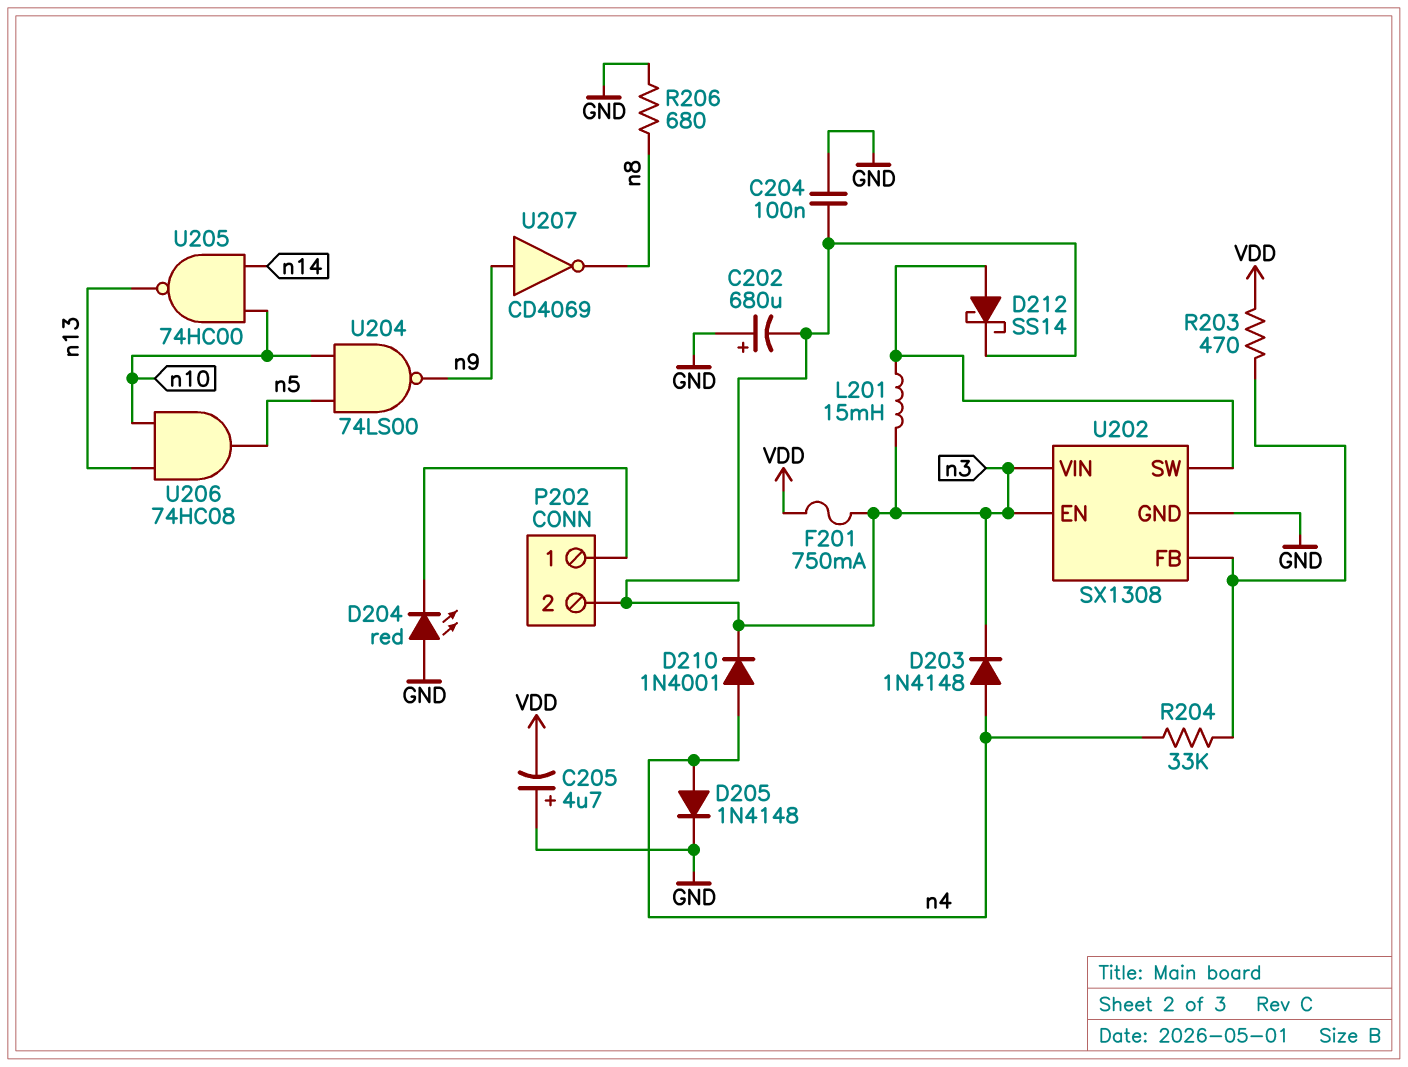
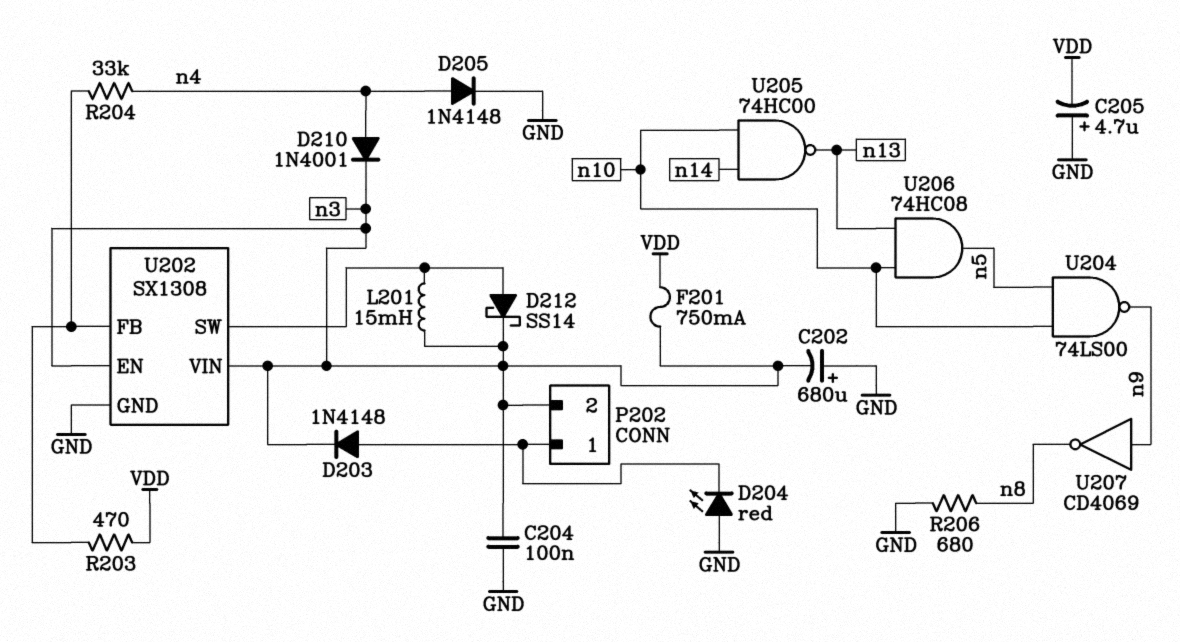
D203: diode 1N4148 (A n4, K n3) -> diode 1N4148 (A P202/1, K n3)

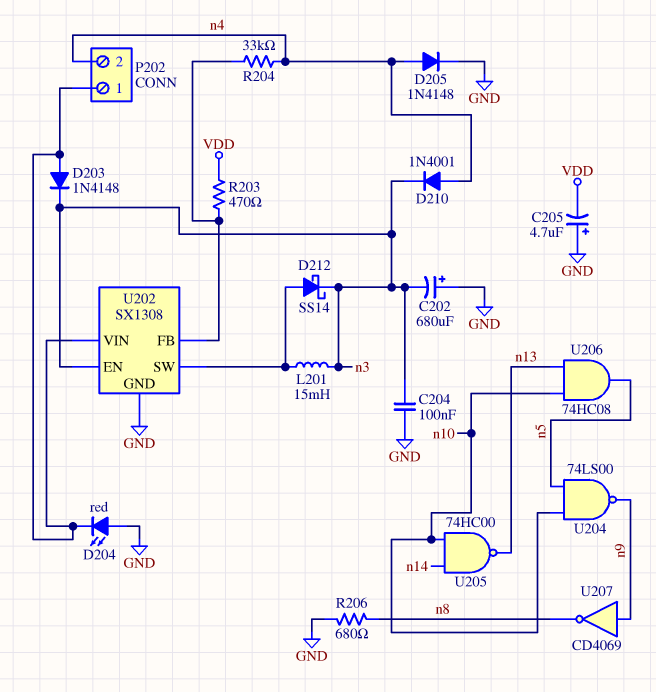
F201: 750mA (VDD, n3) -> none
P202 pin 2: n3 -> n4
U202 pin VIN: n3 -> P202/1

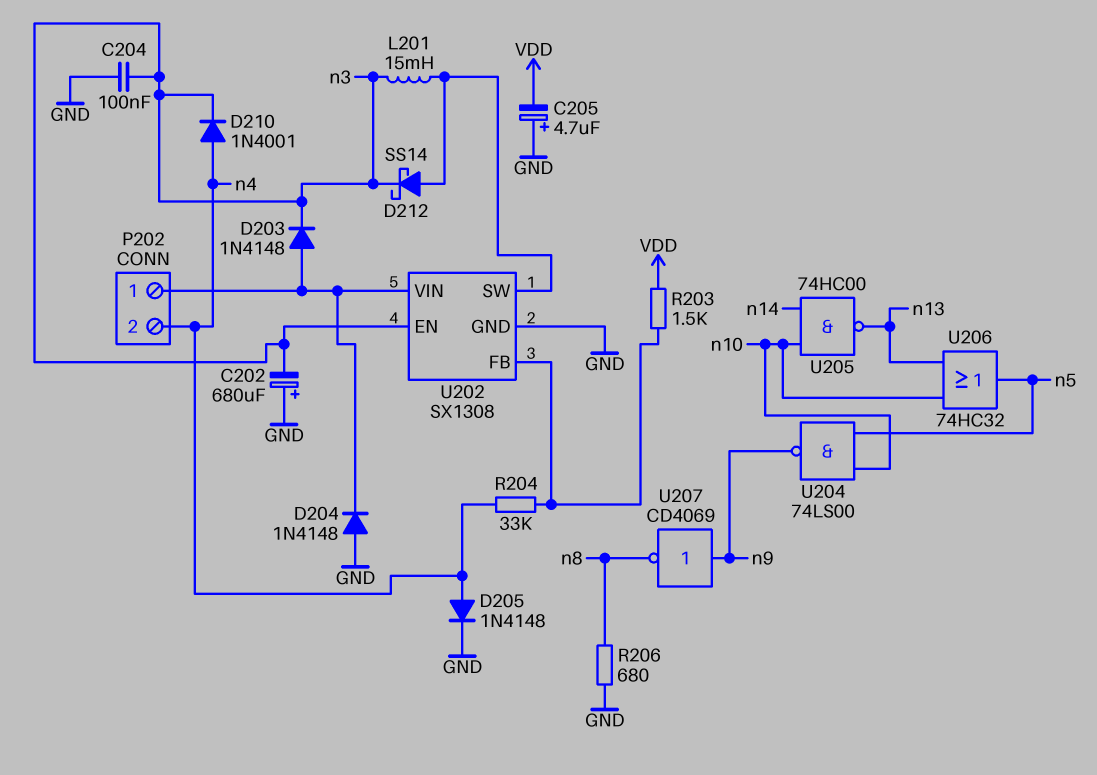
D204: LED red (A GND, K P202/1) -> diode 1N4148 (A GND, K P202/1)
R203: 470 (U202/FB, VDD) -> 1.5k (U202/FB, VDD)
U206: AND 74HC08 (in n10, in n13, out n5) -> OR 74HC32 (in n10, in n13, out n5)

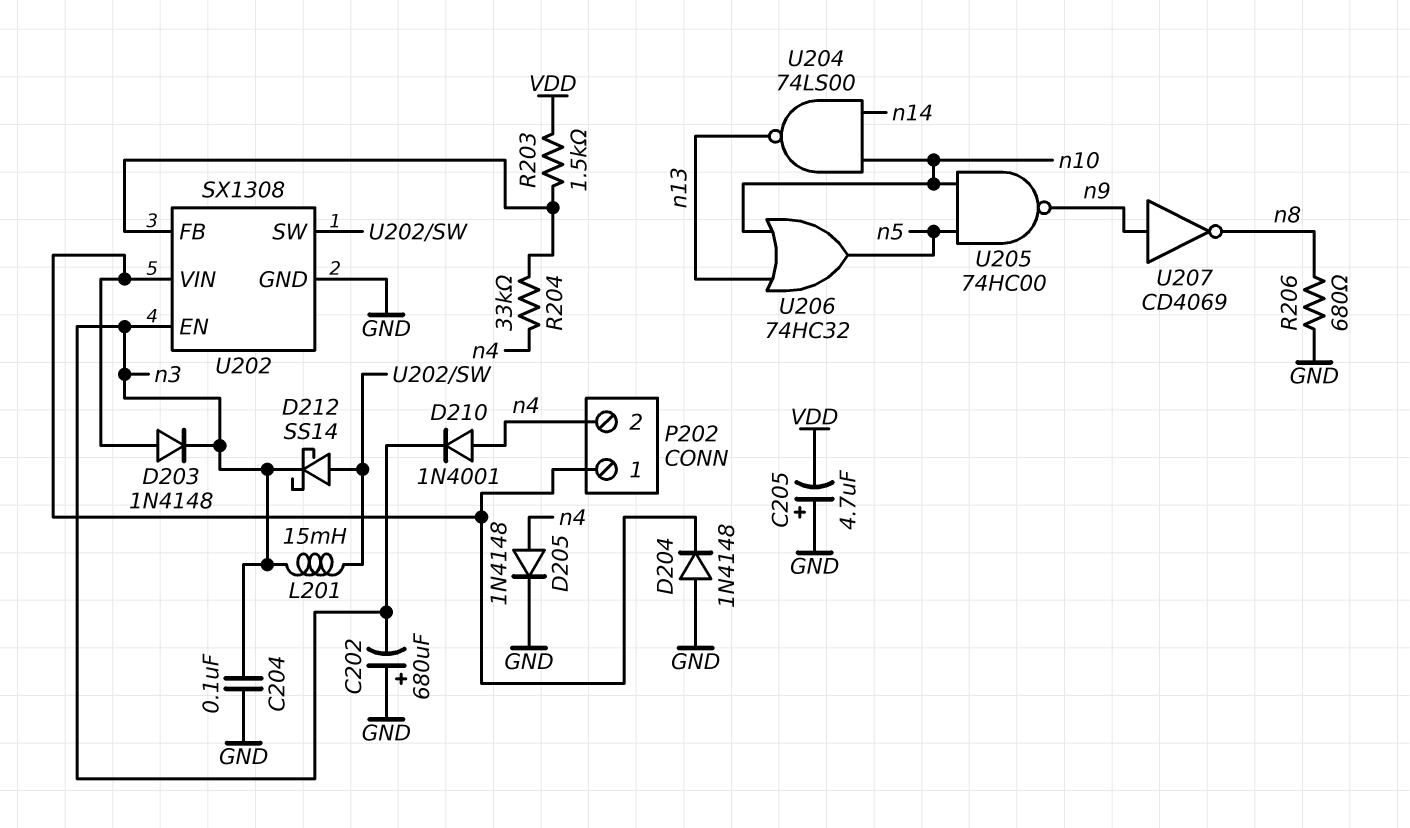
U204: NAND 74LS00 (in n5, in n10, out n9) -> NAND 74LS00 (in n10, in n14, out n13)
U205: NAND 74HC00 (in n10, in n14, out n13) -> NAND 74HC00 (in n5, in n10, out n9)

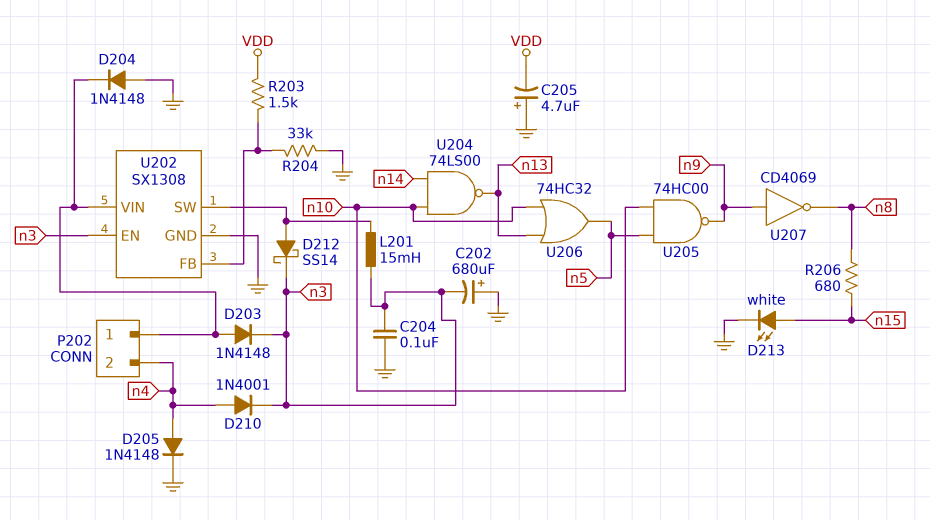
D213: none -> LED white (A n15, K GND)
R204: 33k (U202/FB, n4) -> 33k (GND, U202/FB)
R206: 680 (GND, n8) -> 680 (n8, n15)

